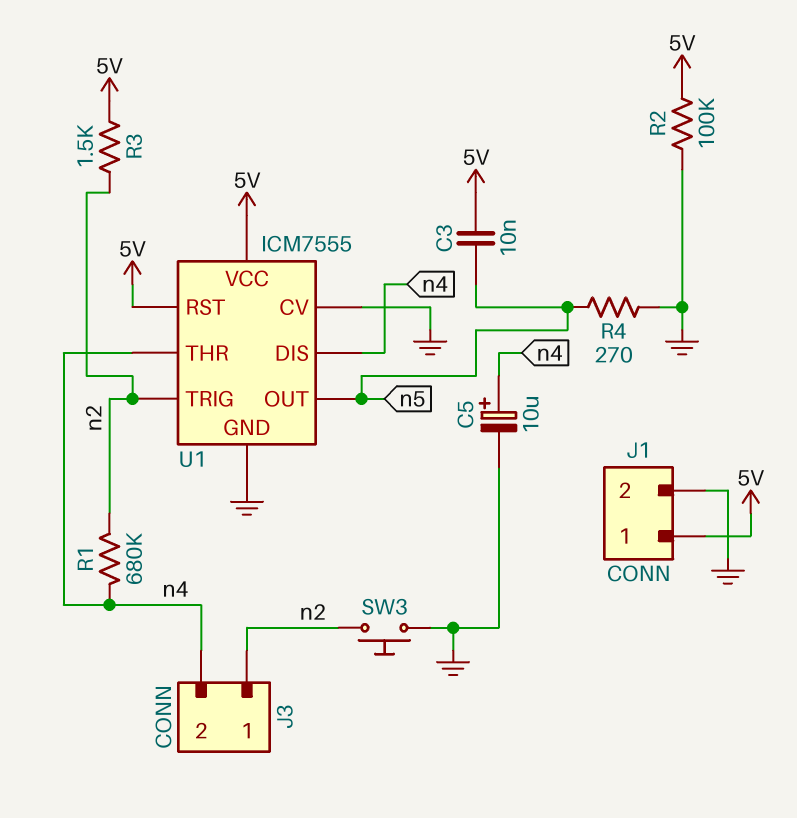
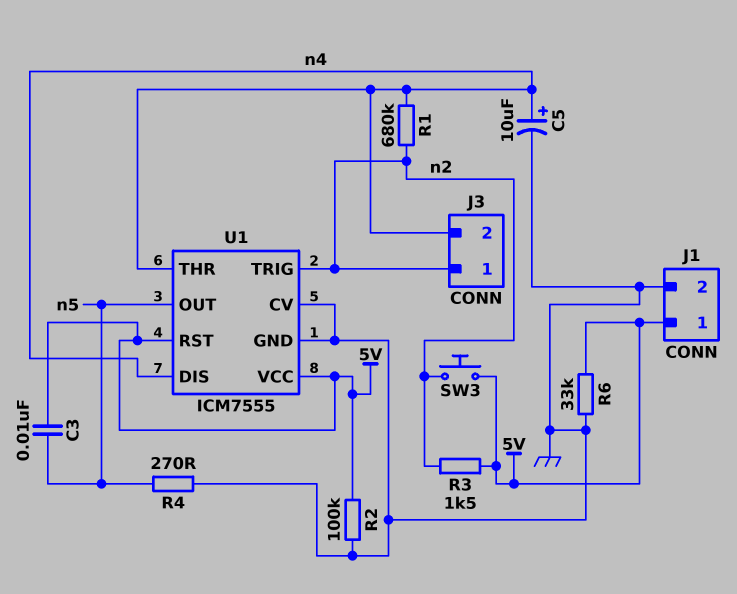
R6: none -> 33k (5V, GND)
SW3: button (GND, n2) -> button (5V, n2)

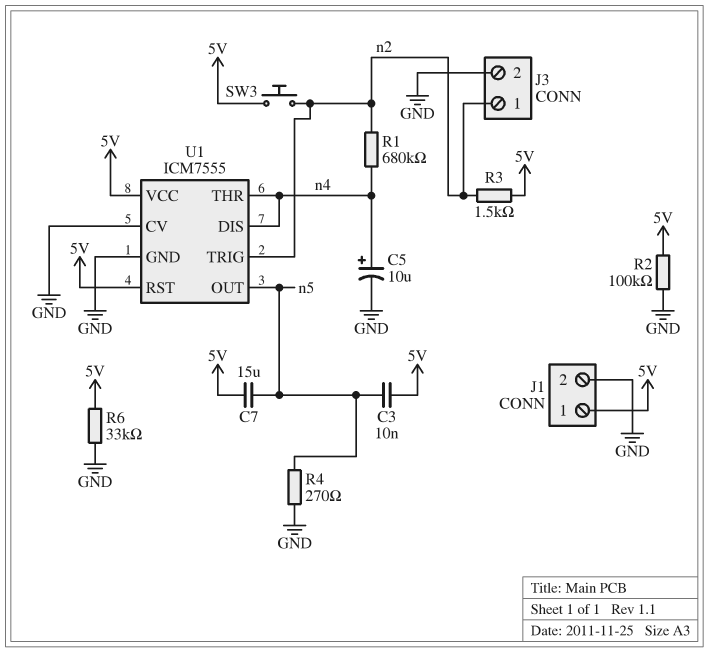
C7: none -> 15uF (5V, n5)
J3 pin 2: n4 -> GND

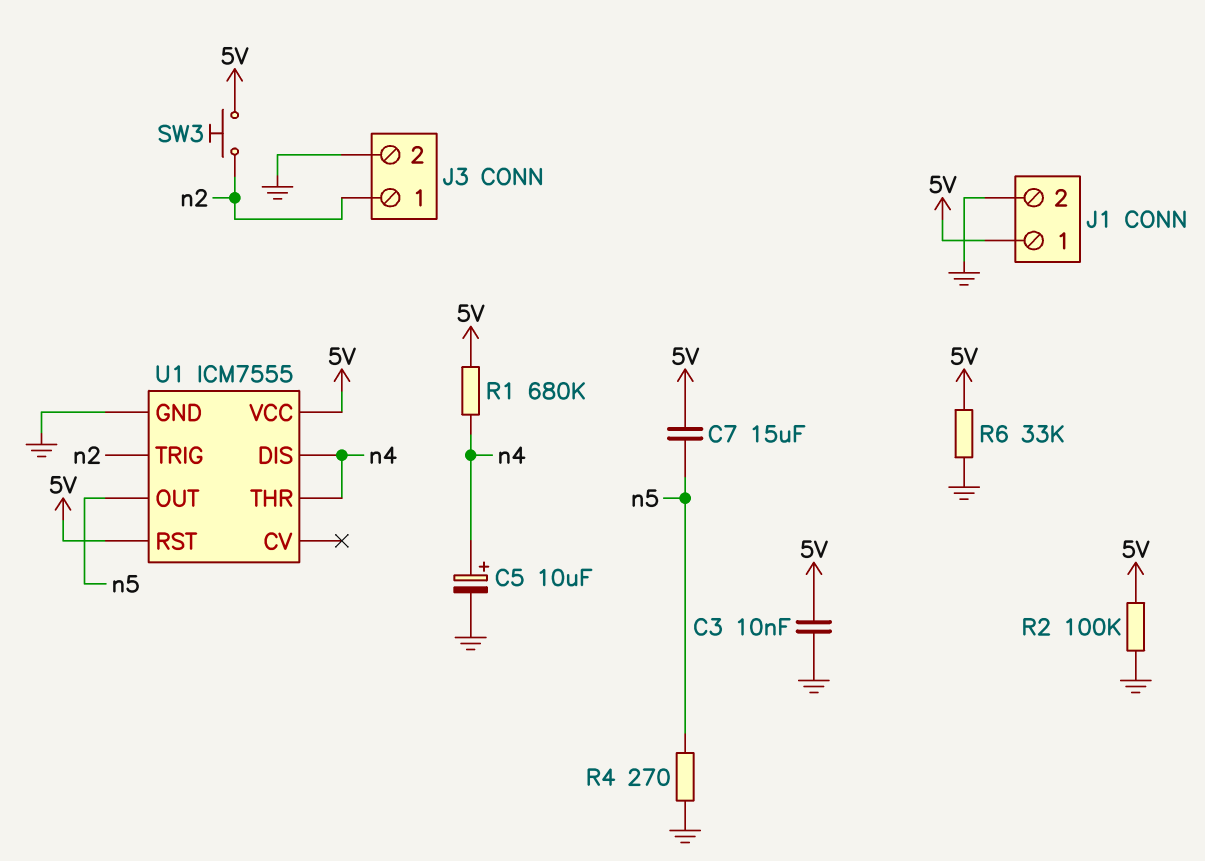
C3: 10nF (5V, n5) -> 10nF (5V, GND)
R1: 680k (n2, n4) -> 680k (5V, n4)
R3: 1.5k (5V, n2) -> none
U1 pin CV: GND -> none

